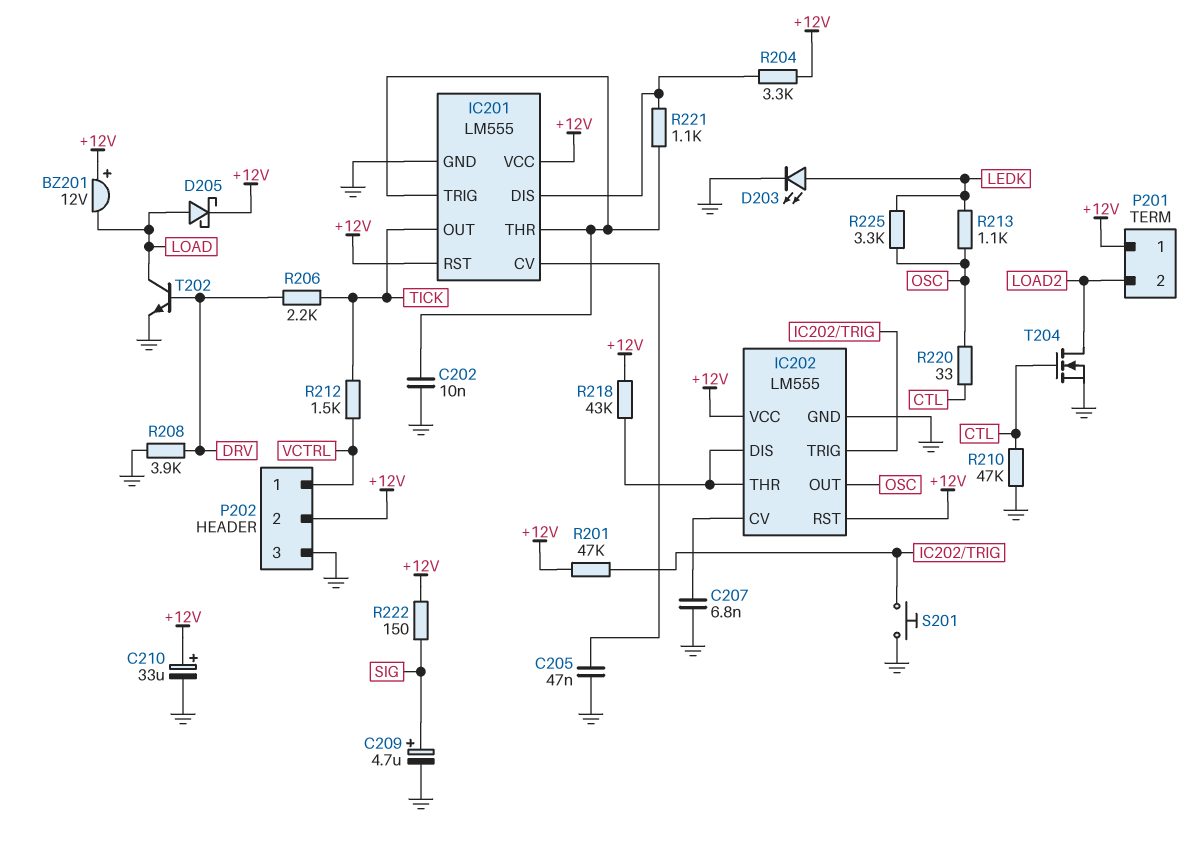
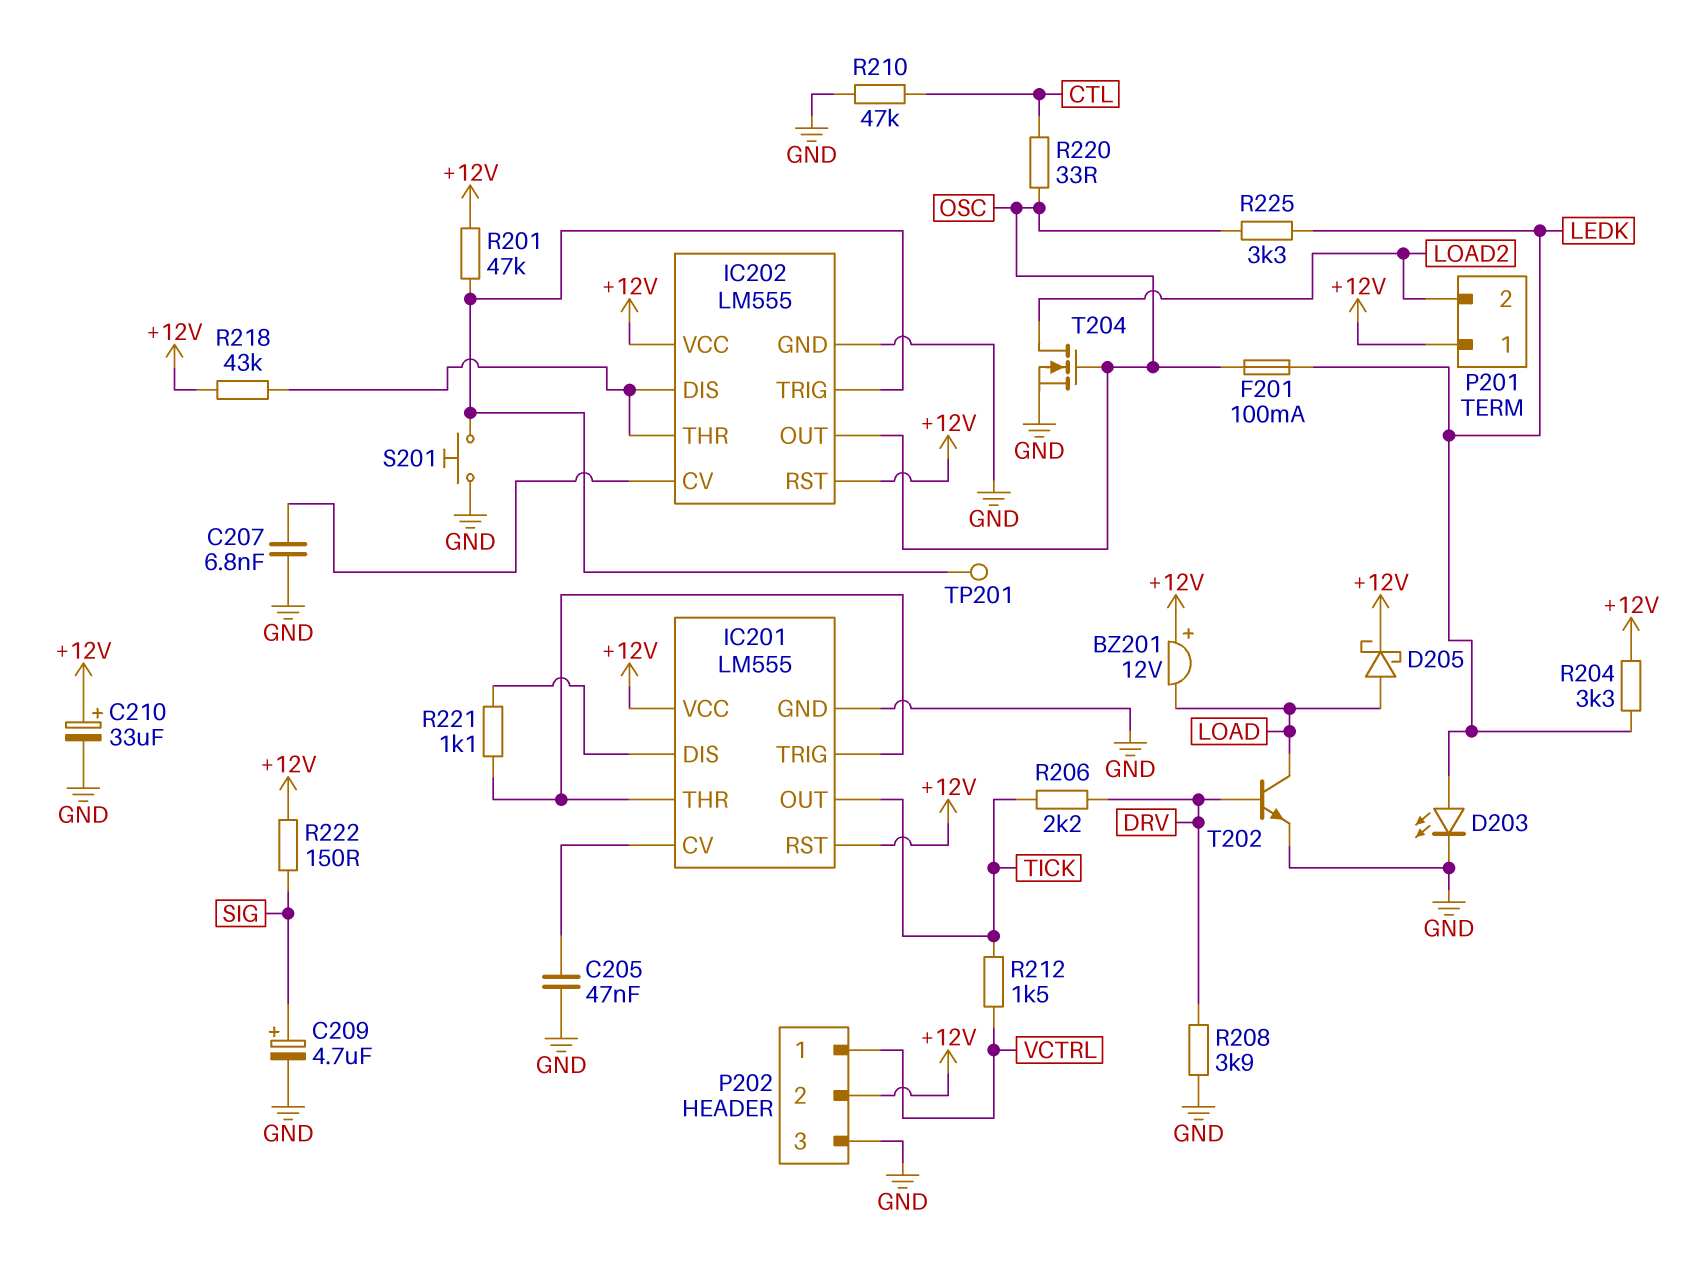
C202: 10nF (GND, IC201/THR) -> none
F201: none -> 100mA (LEDK, OSC)
R204: 3.3k (+12V, IC201/DIS) -> 3.3k (+12V, LEDK)
R213: 1.1k (LEDK, OSC) -> none
T204: NMOS (G CTL, D LOAD2, S GND) -> NMOS (G OSC, D LOAD2, S GND)
TP201: none -> test point (IC202/TRIG)

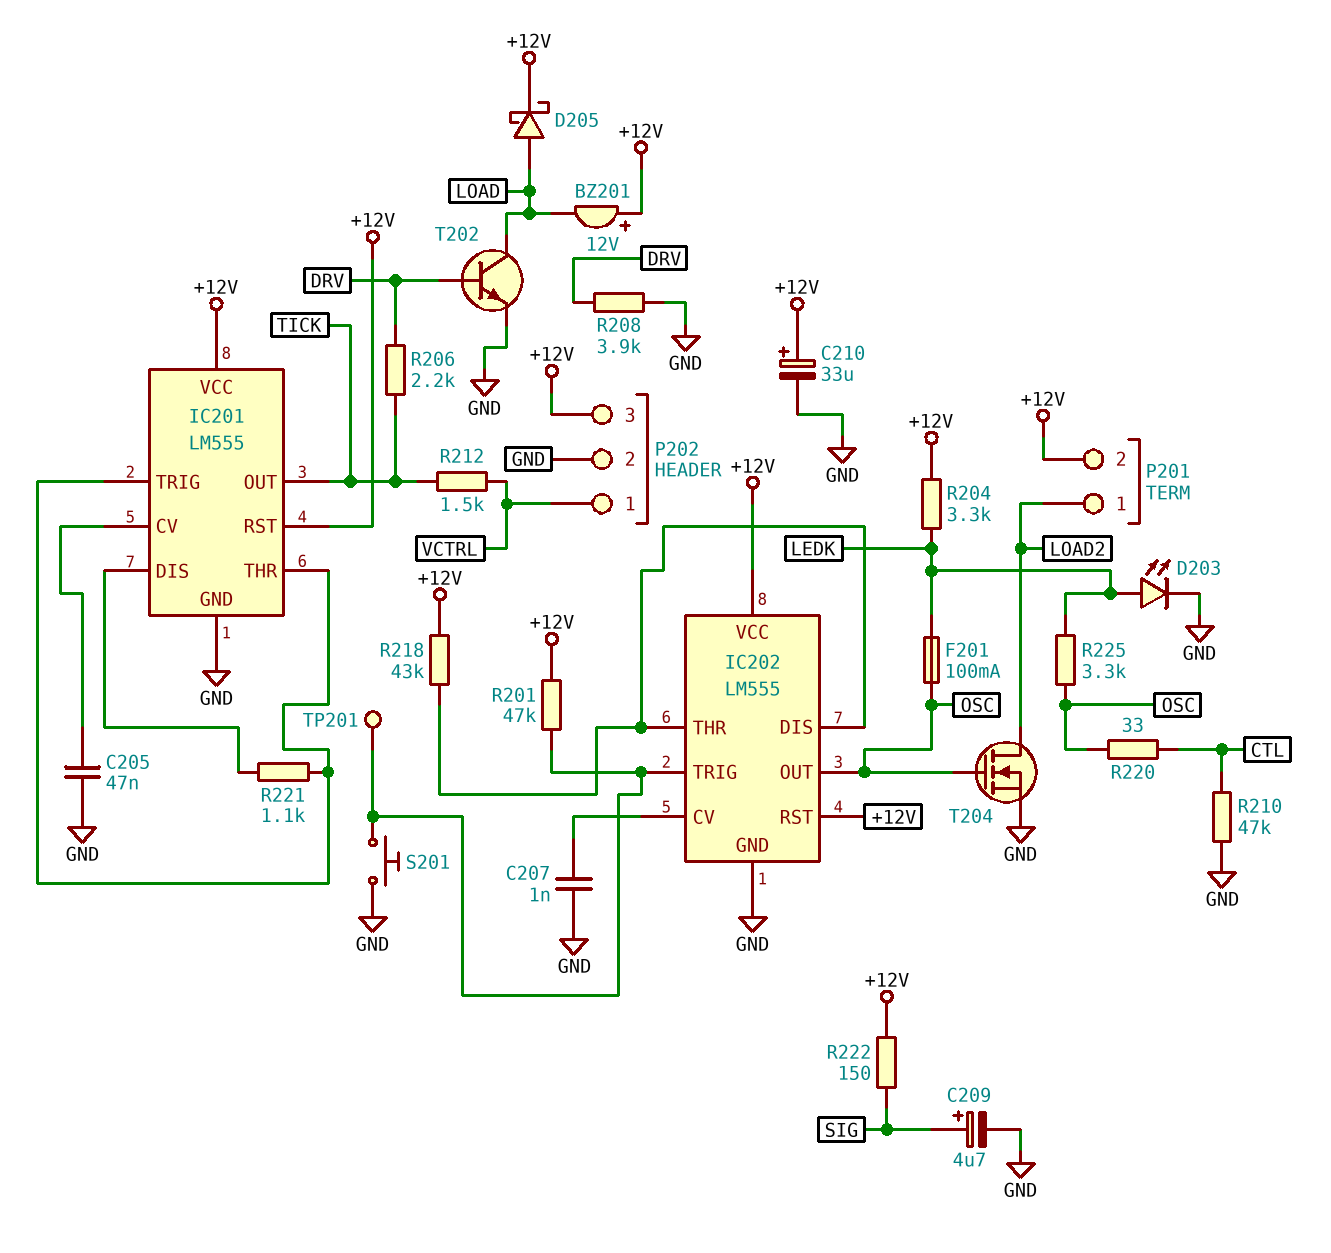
C207: 6.8nF (GND, IC202/CV) -> 1nF (GND, IC202/CV)
P201 pin 1: +12V -> LOAD2
P201 pin 2: LOAD2 -> +12V
P202 pin 2: +12V -> GND
P202 pin 3: GND -> +12V

